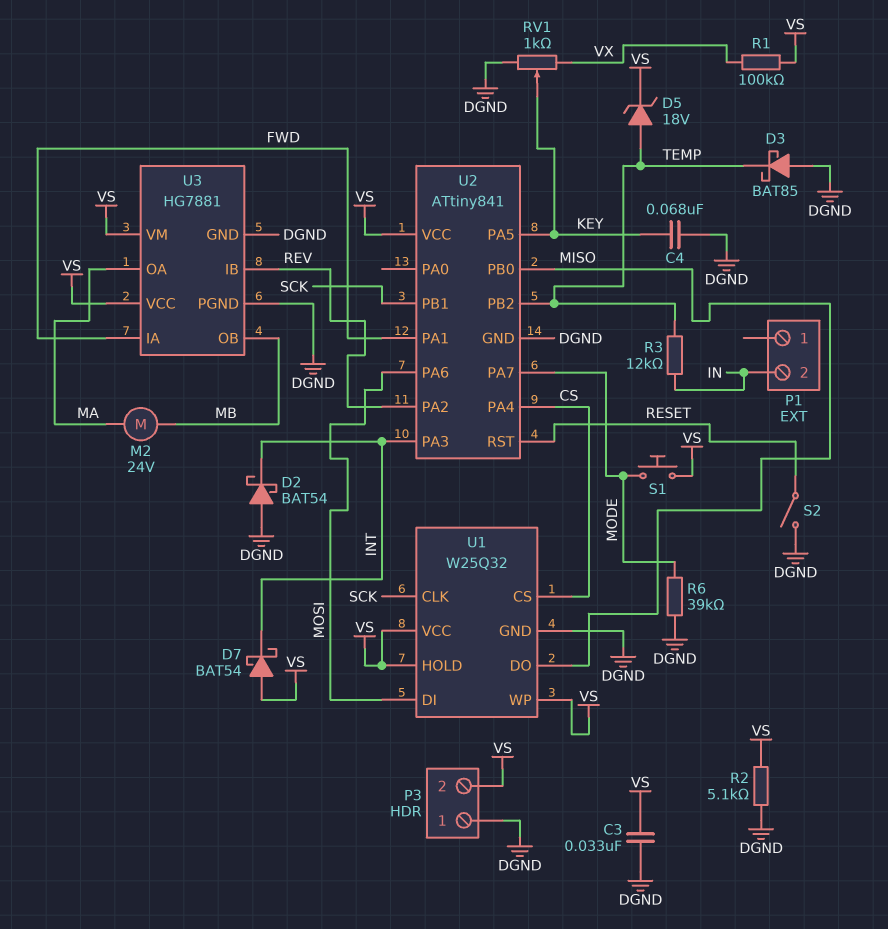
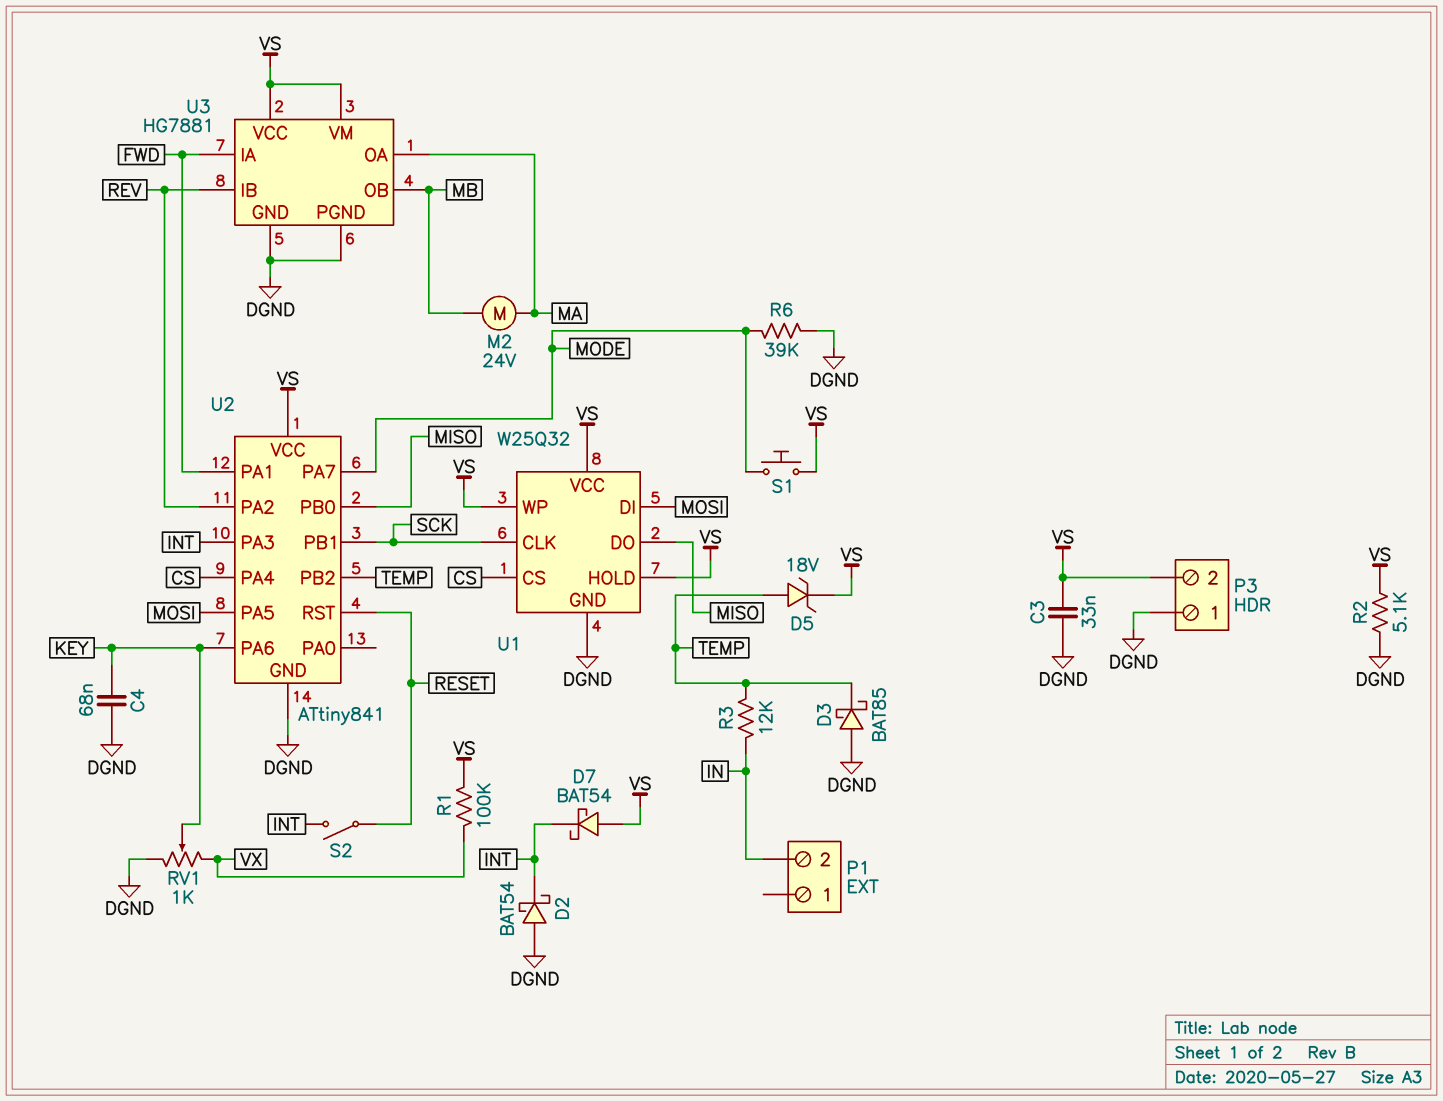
S2: switch (DGND, RESET) -> switch (INT, RESET)
U2 pin PA5: KEY -> MOSI
U2 pin PA6: MOSI -> KEY

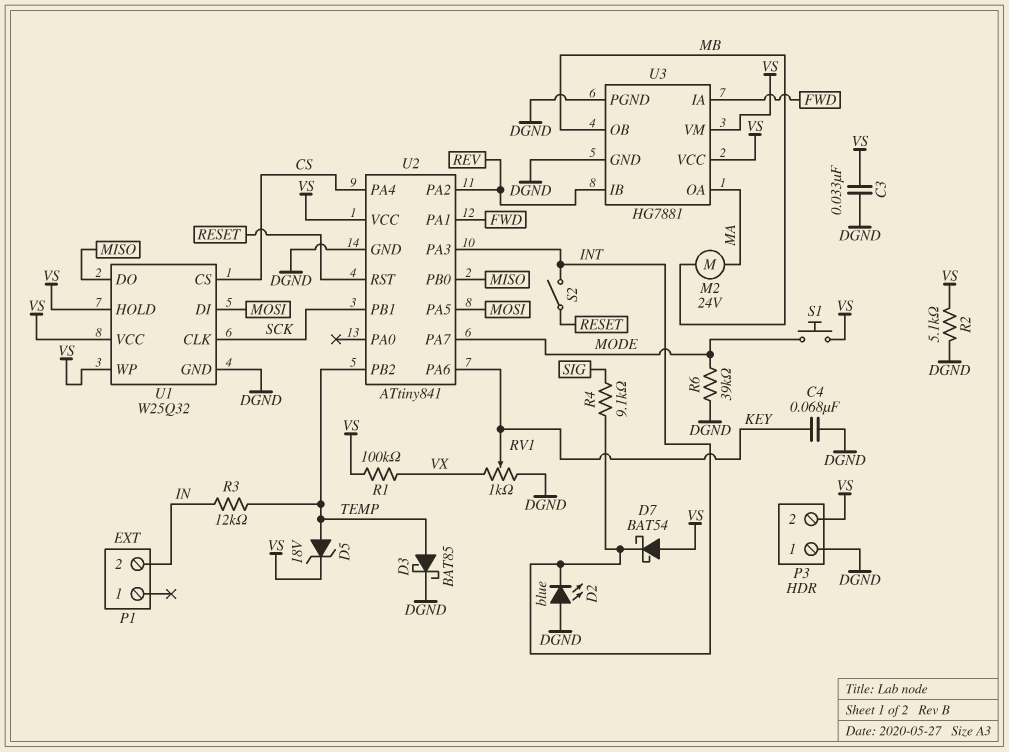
D2: schottky BAT54 (A DGND, K INT) -> LED blue (A DGND, K INT)
D3: schottky BAT85 (A DGND, K TEMP) -> schottky BAT85 (A TEMP, K DGND)
R4: none -> 9.1k (INT, SIG)

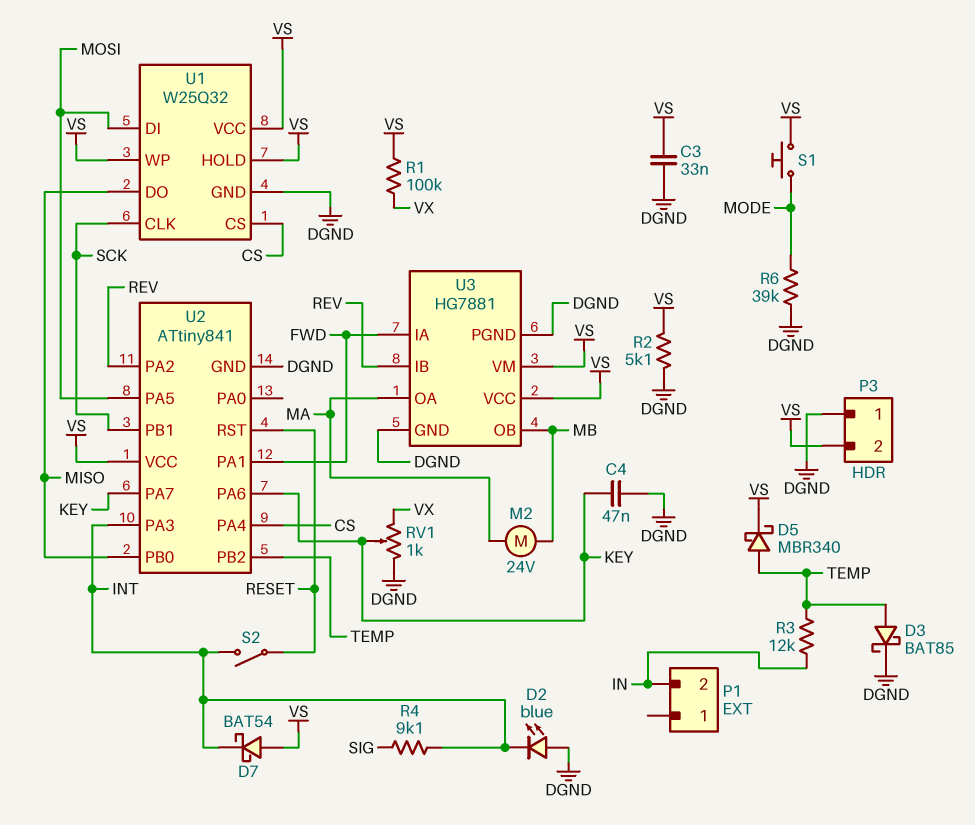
C4: 68nF (DGND, KEY) -> 47nF (DGND, KEY)
D5: zener 18V (A TEMP, K VS) -> schottky MBR340 (A TEMP, K VS)
U2 pin PA7: MODE -> KEY

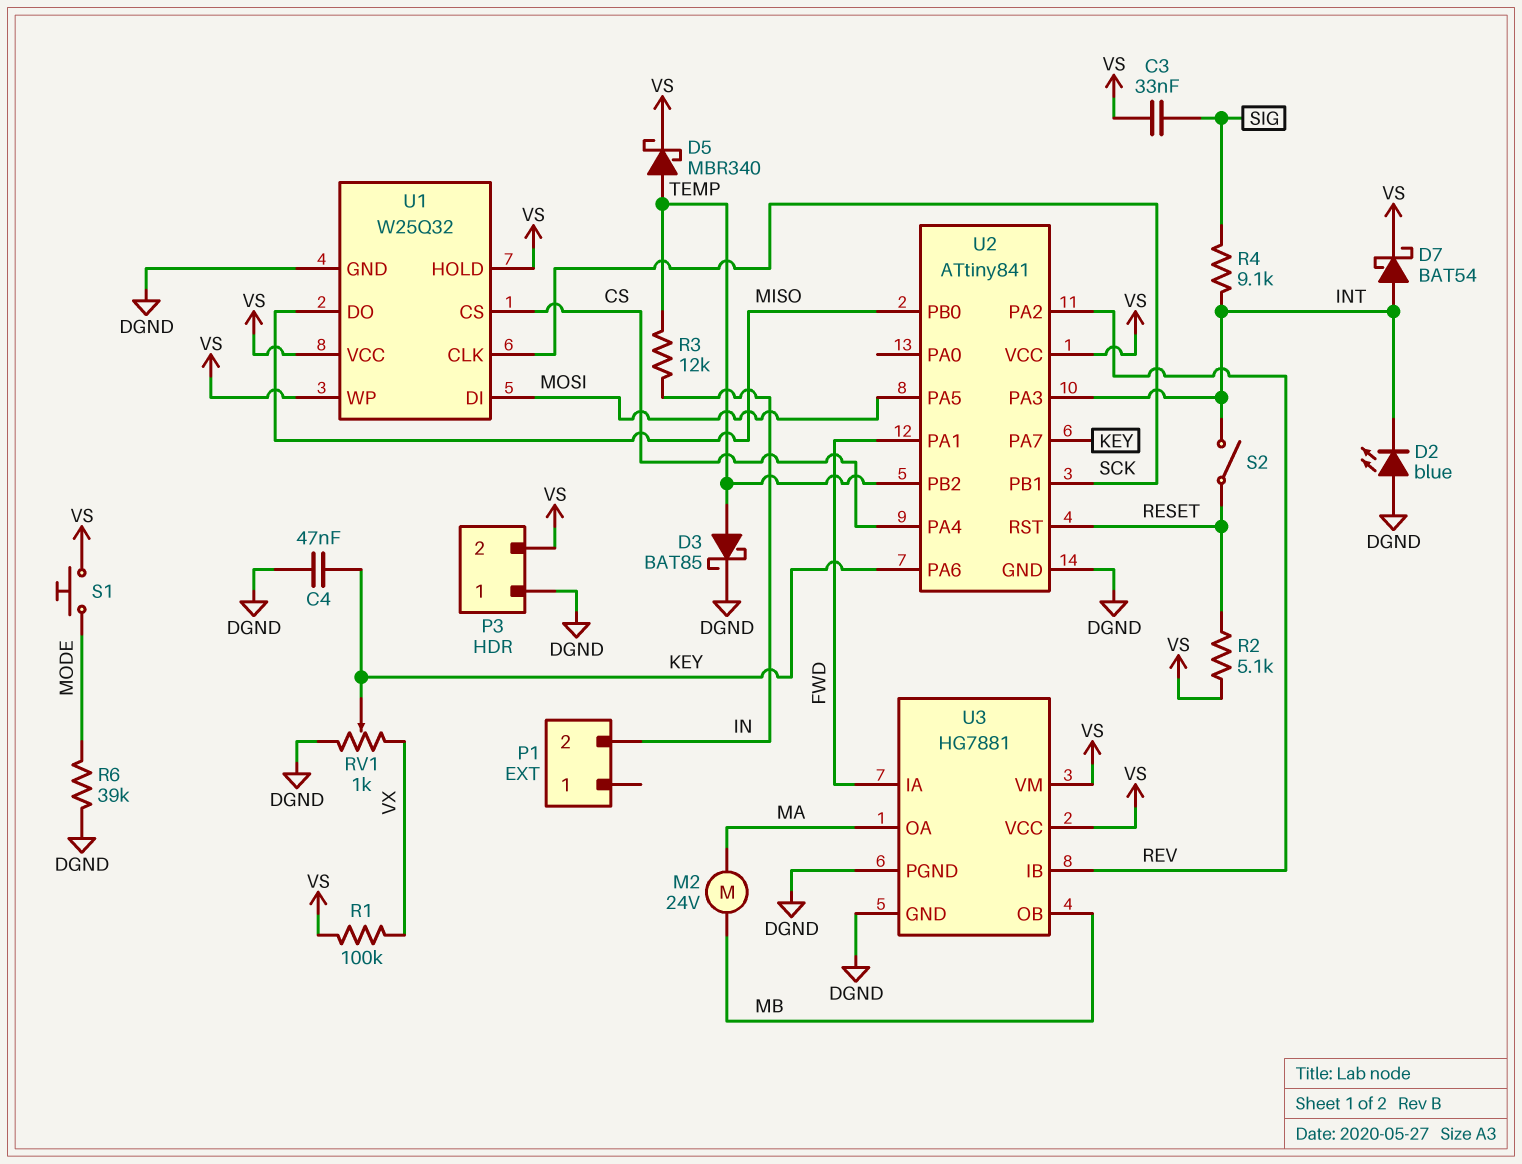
C3: 33nF (DGND, VS) -> 33nF (SIG, VS)
D7: schottky BAT54 (A VS, K INT) -> schottky BAT54 (A INT, K VS)
R2: 5.1k (DGND, VS) -> 5.1k (RESET, VS)

